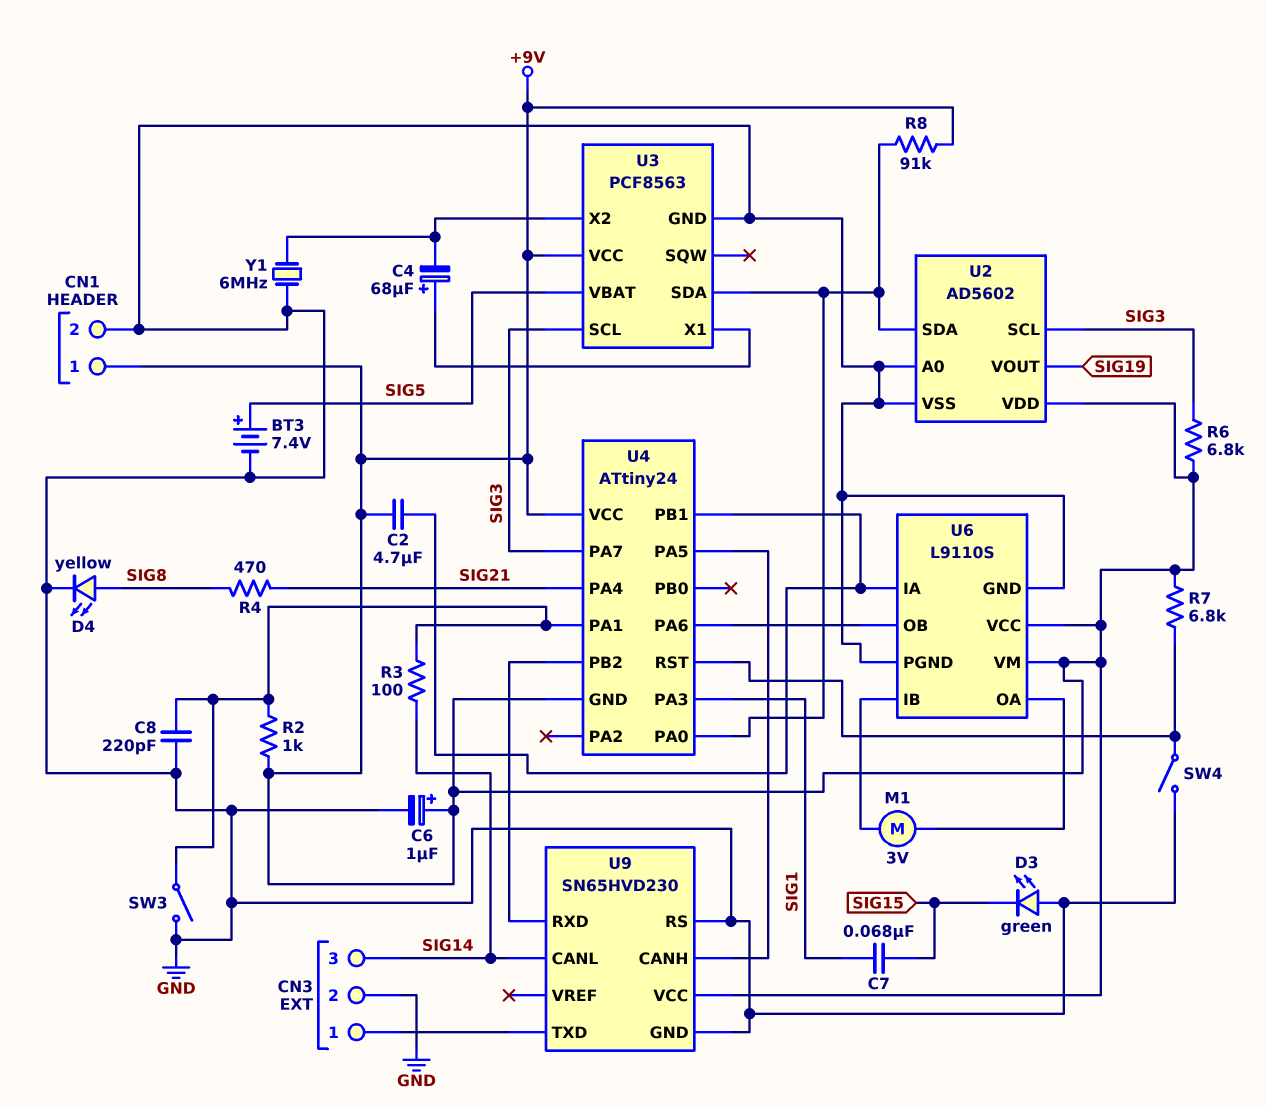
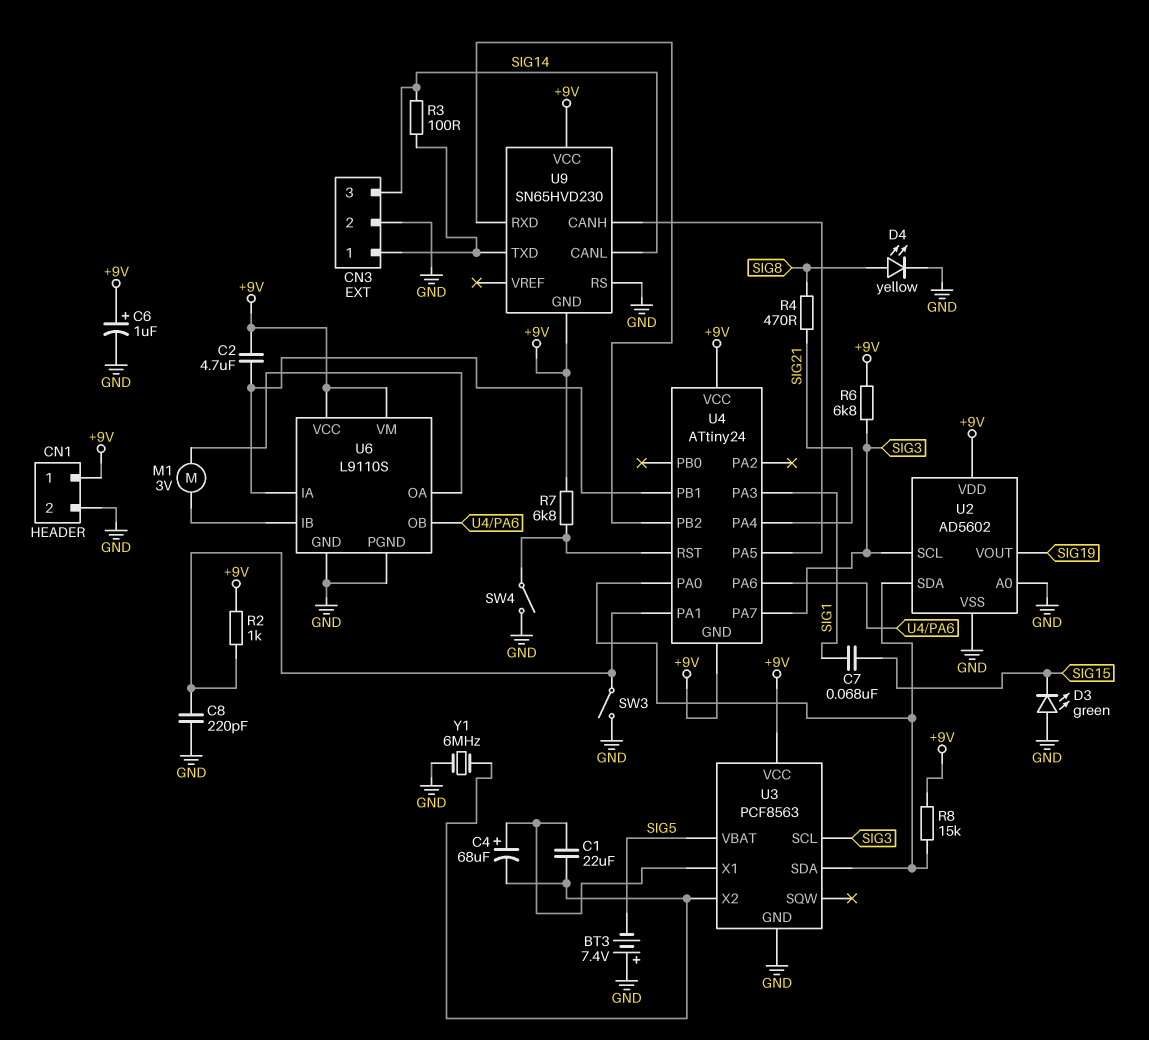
BT3: 7.4V (plus SIG5, minus GND) -> 7.4V (plus GND, minus SIG5)
C1: none -> 22uF (U3/X1, U3/X2)
R3: 100 (SIG14, U4/PA1) -> 100 (CN3/1, SIG14)
R8: 91k (+9V, U2/SDA) -> 15k (+9V, U2/SDA)
U9 pin GND: GND -> +9V

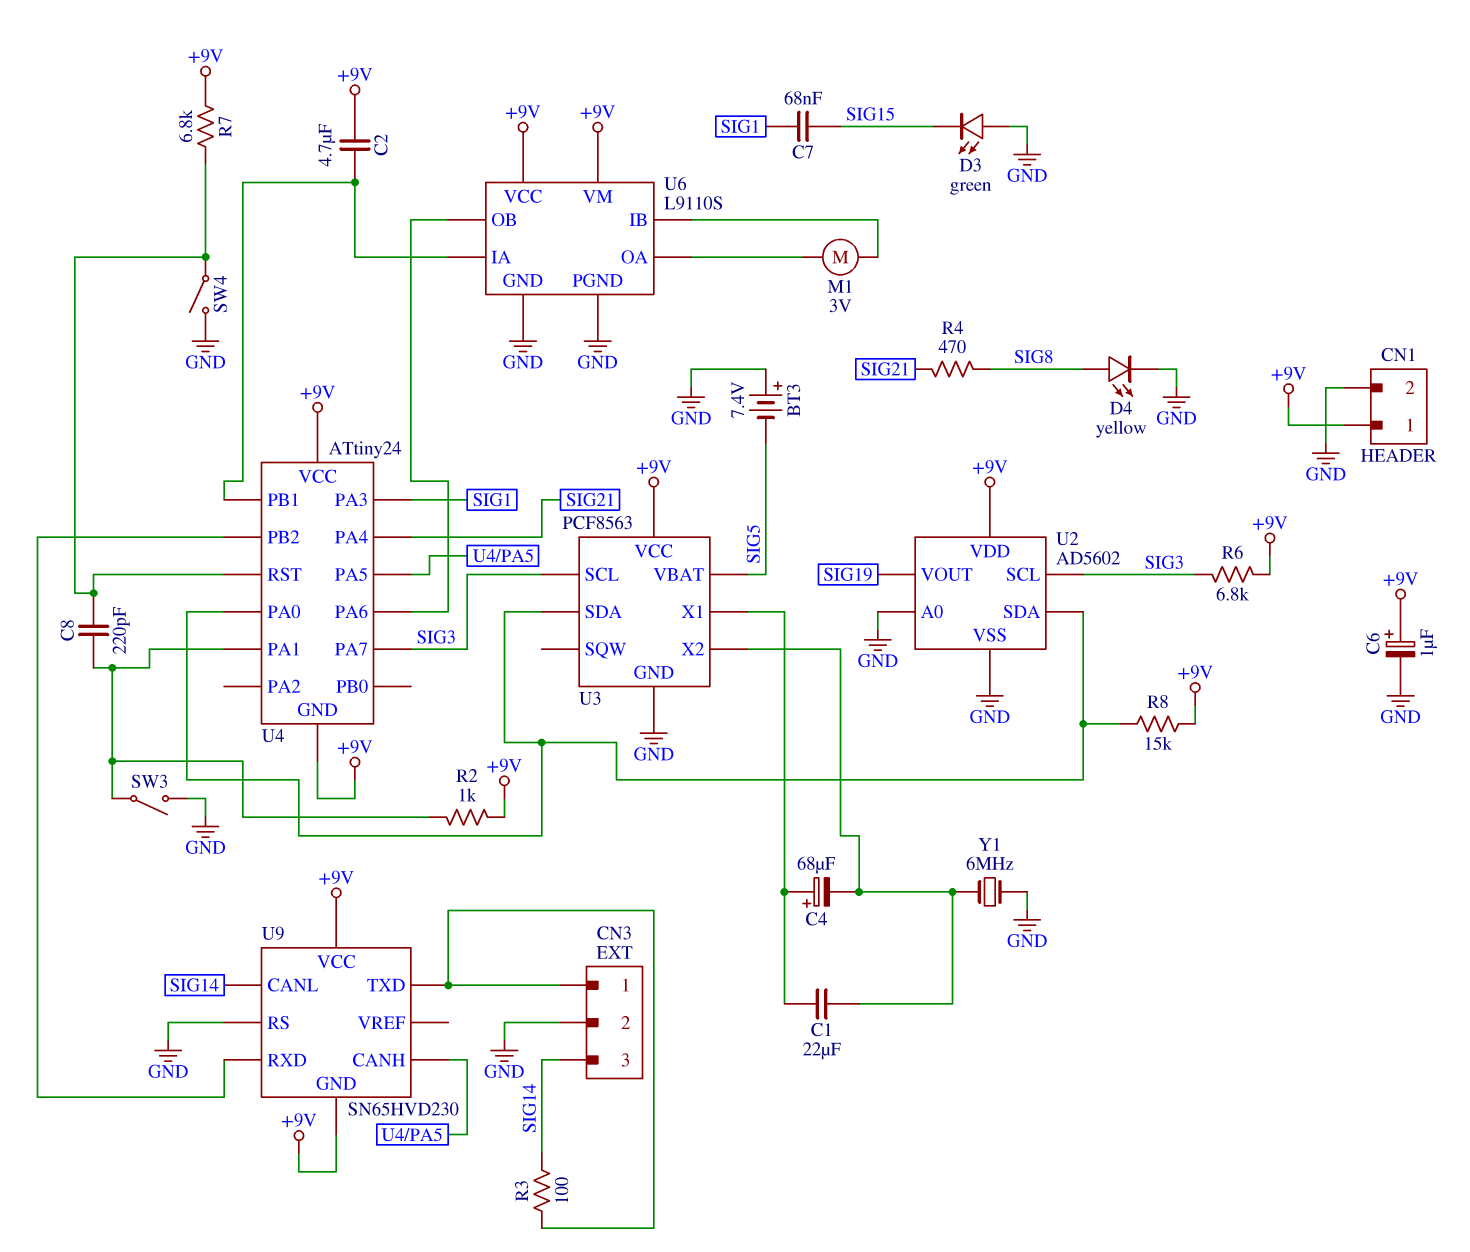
C8: 220pF (GND, U4/PA1) -> 220pF (U4/PA1, U4/RST)

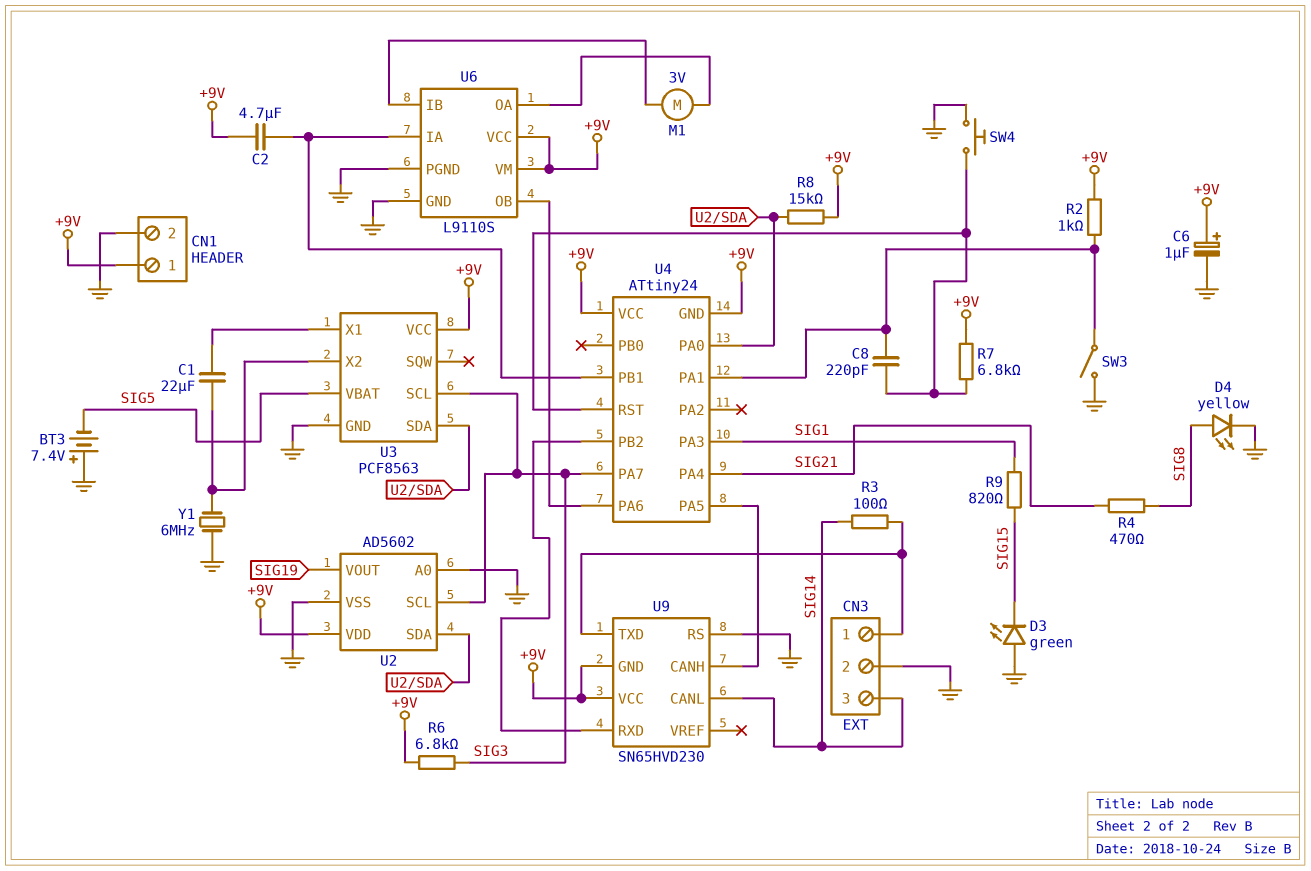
C4: 68uF (plus U3/X1, minus U3/X2) -> none
C7: 68nF (SIG1, SIG15) -> none
R9: none -> 820 (SIG1, SIG15)
SW4: switch (GND, U4/RST) -> button (GND, U4/RST)

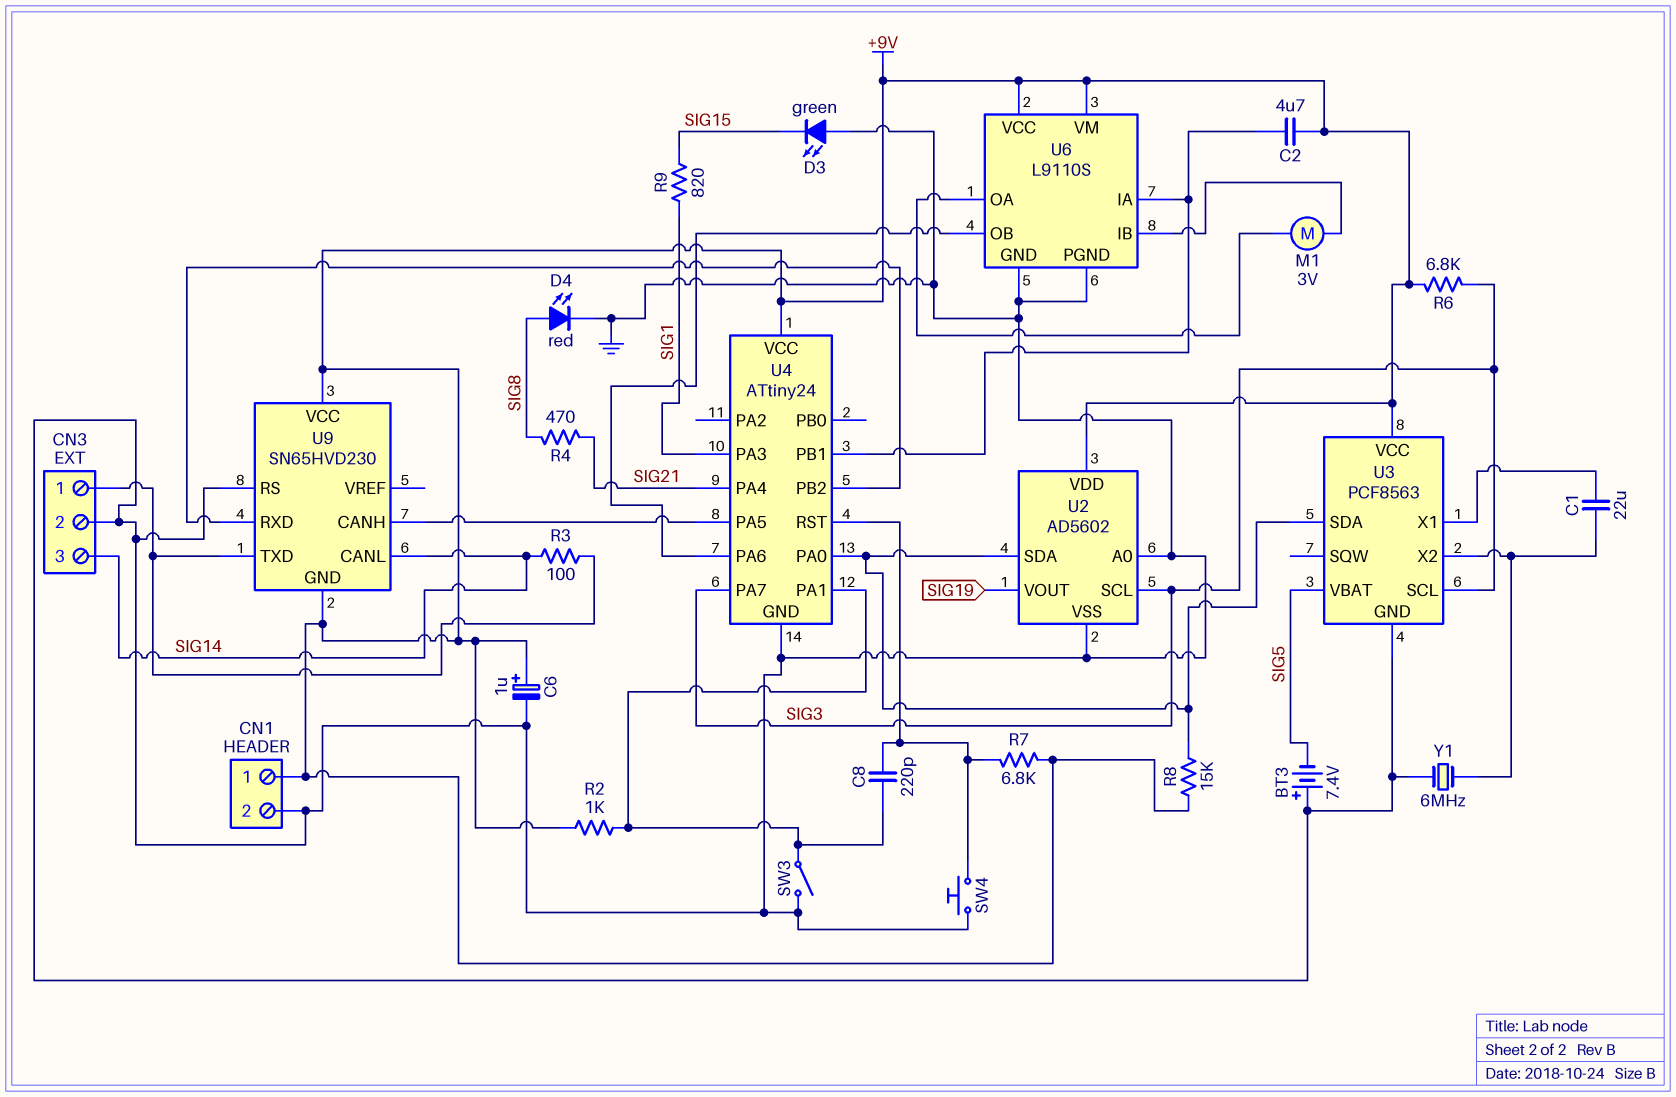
D4: LED yellow (A SIG8, K GND) -> LED red (A SIG8, K GND)
U4 pin GND: +9V -> GND

